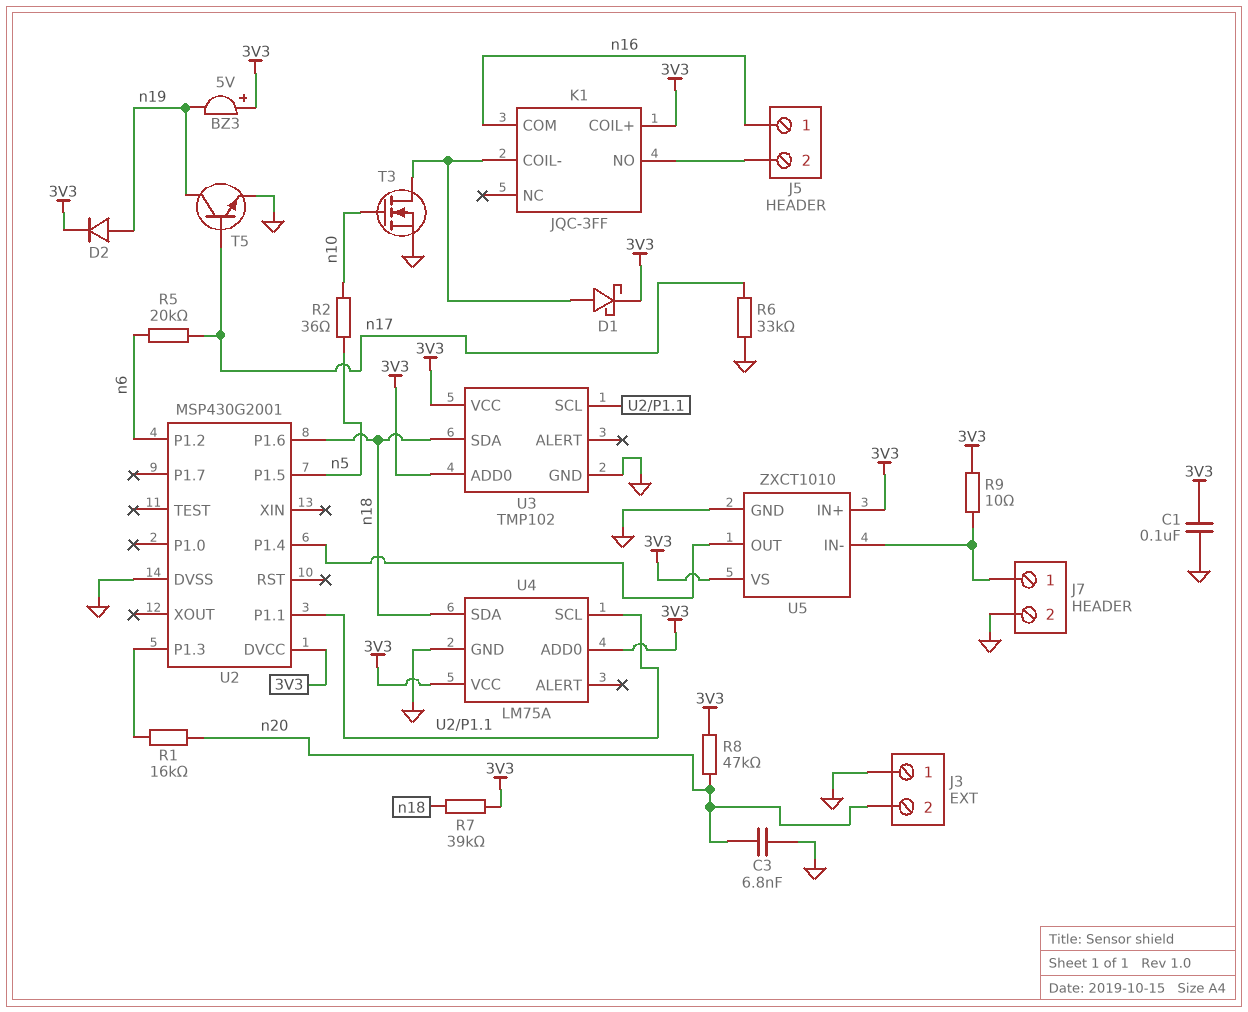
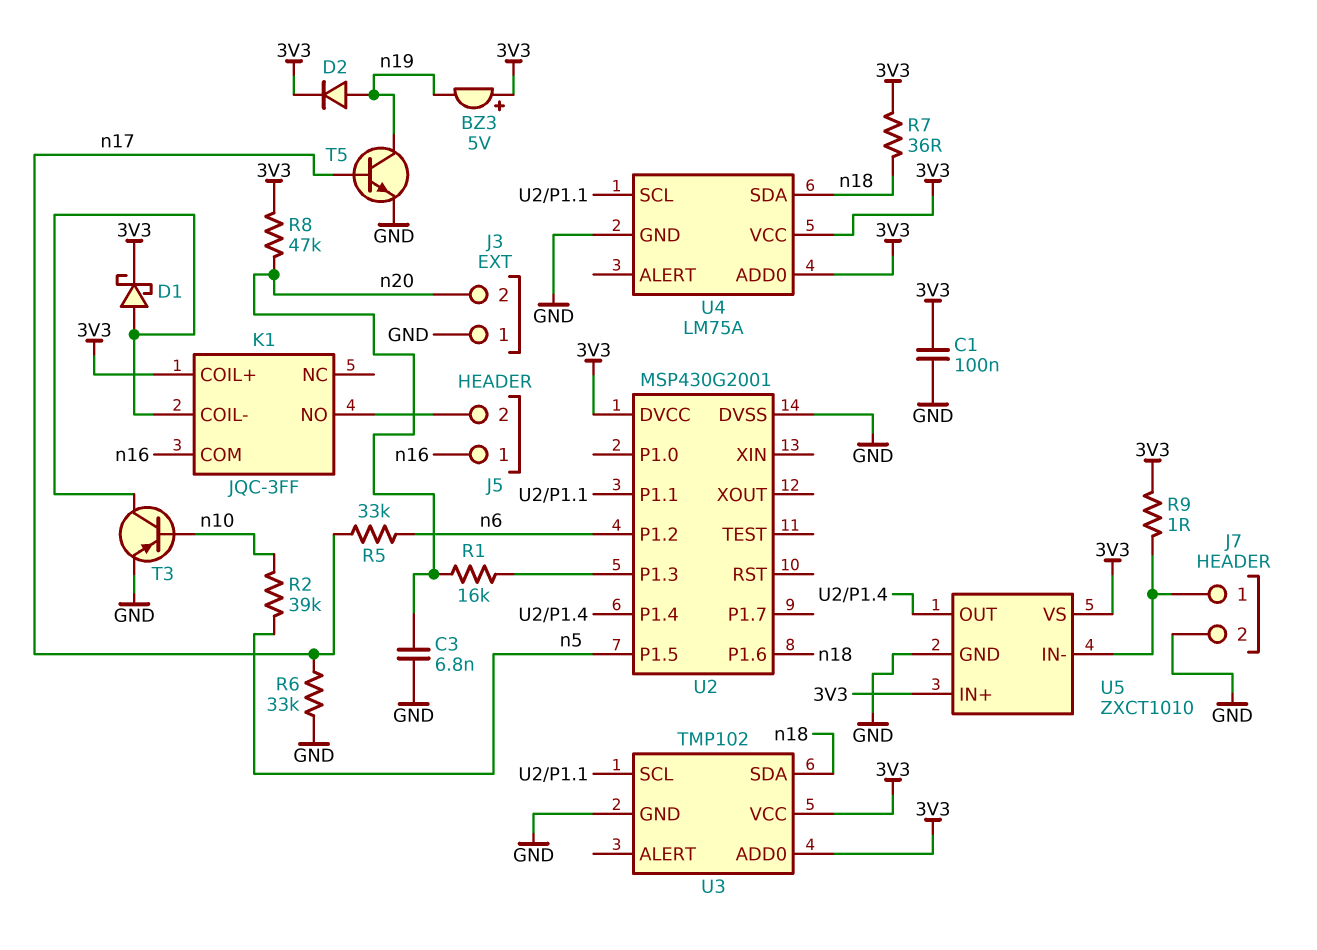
R2: 36 (n5, n10) -> 39k (n5, n10)
R5: 20k (n6, n17) -> 33k (n6, n17)
R7: 39k (3V3, n18) -> 36 (3V3, n18)
R9: 10 (3V3, J7/1) -> 1 (3V3, J7/1)
T3: NMOS (G n10, D K1/COIL-, S GND) -> PNP (B n10, C K1/COIL-, E GND)

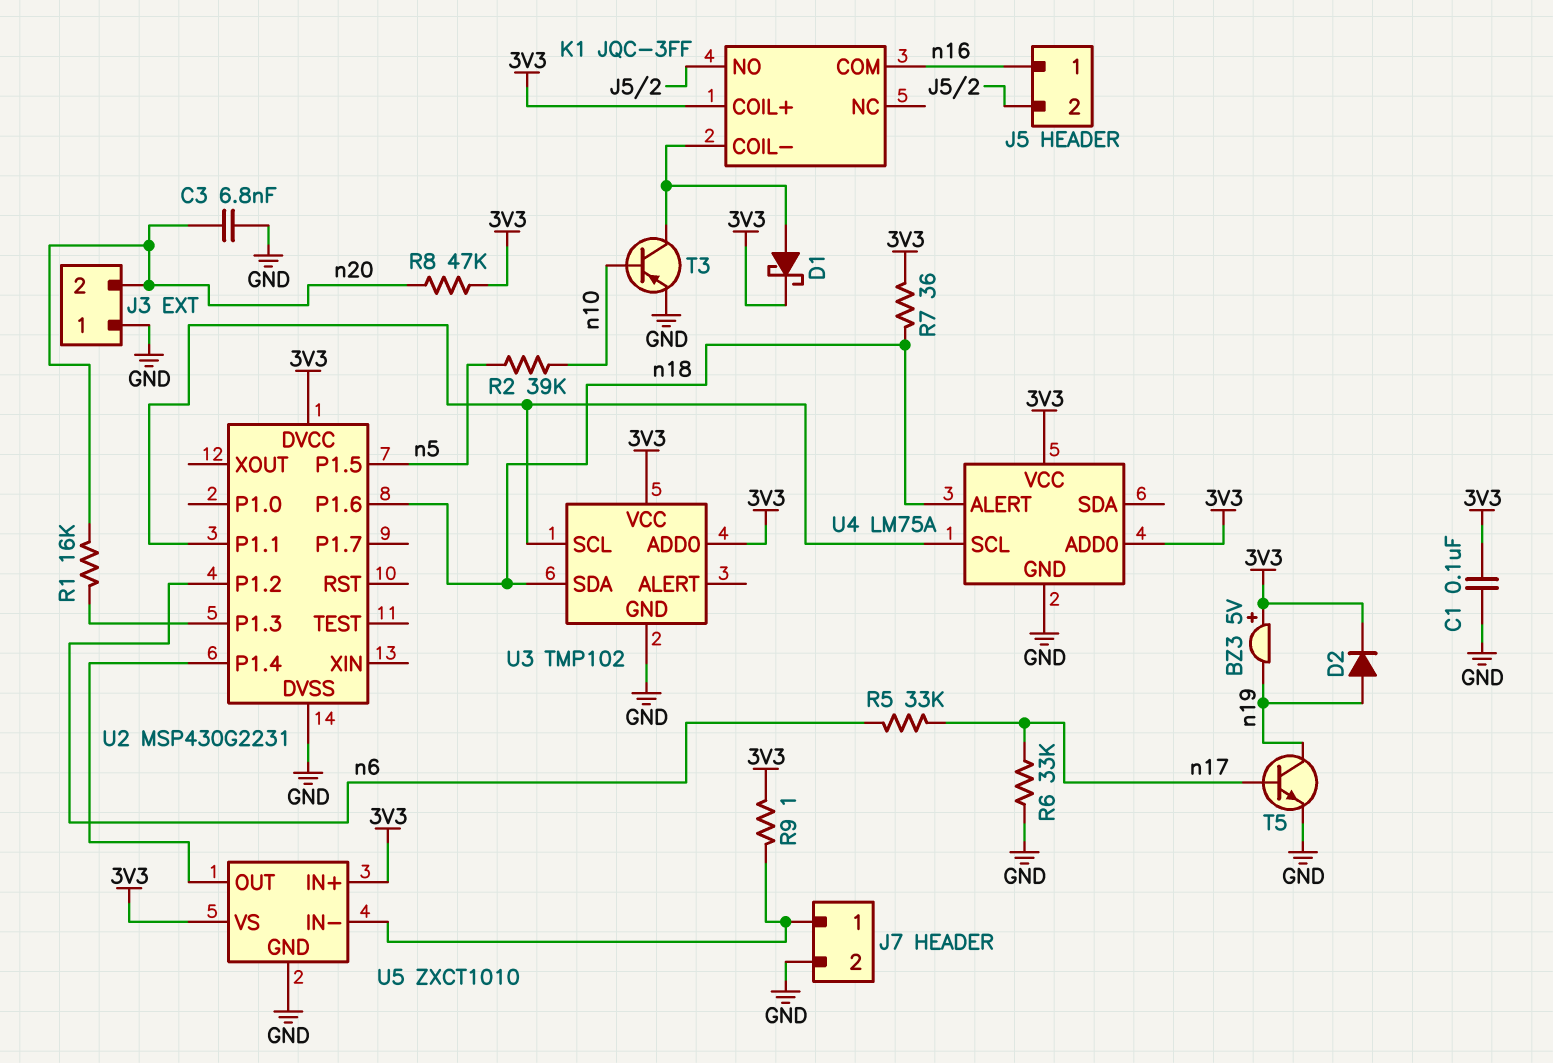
U2: MSP430G2001 -> MSP430G2231
U4 pin ALERT: none -> n18
U4 pin SDA: n18 -> none

